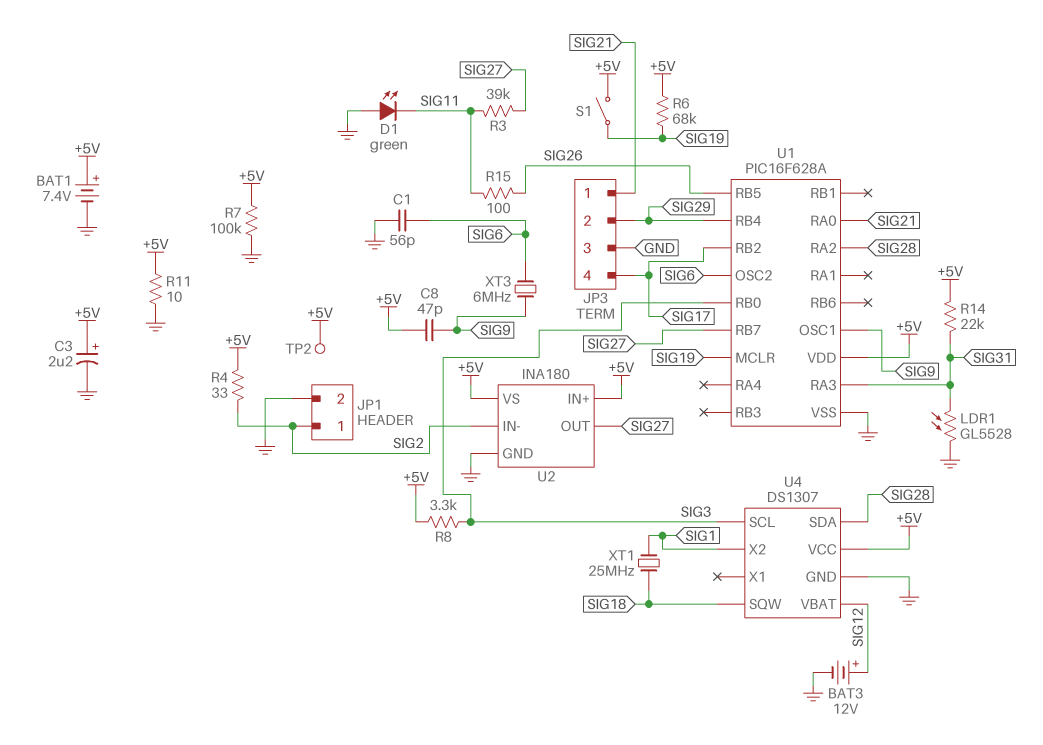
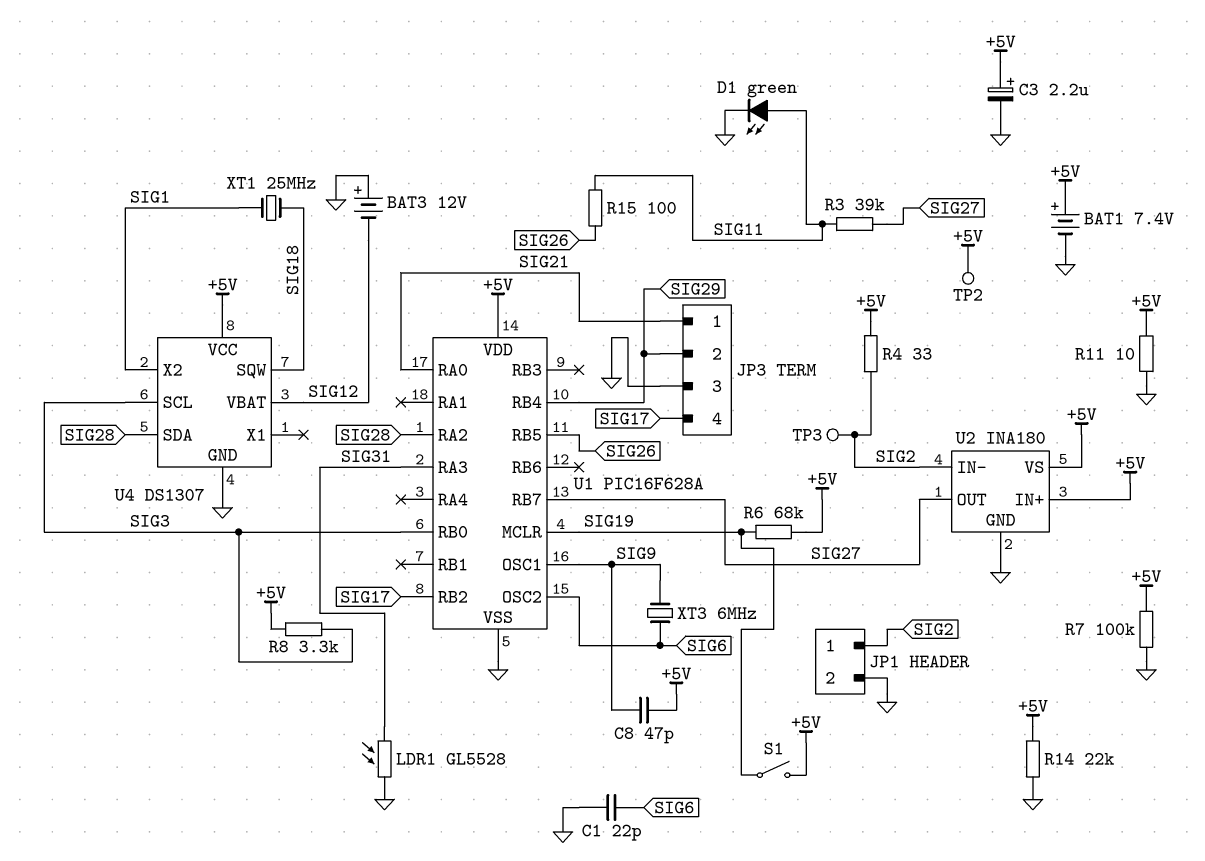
BAT3: 12V (plus SIG12, minus GND) -> 12V (plus GND, minus SIG12)
C1: 56pF (GND, SIG6) -> 22pF (GND, SIG6)
D1: LED green (A GND, K SIG11) -> LED green (A SIG11, K GND)
R14: 22k (+5V, SIG31) -> 22k (+5V, GND)
TP3: none -> test point (SIG2)

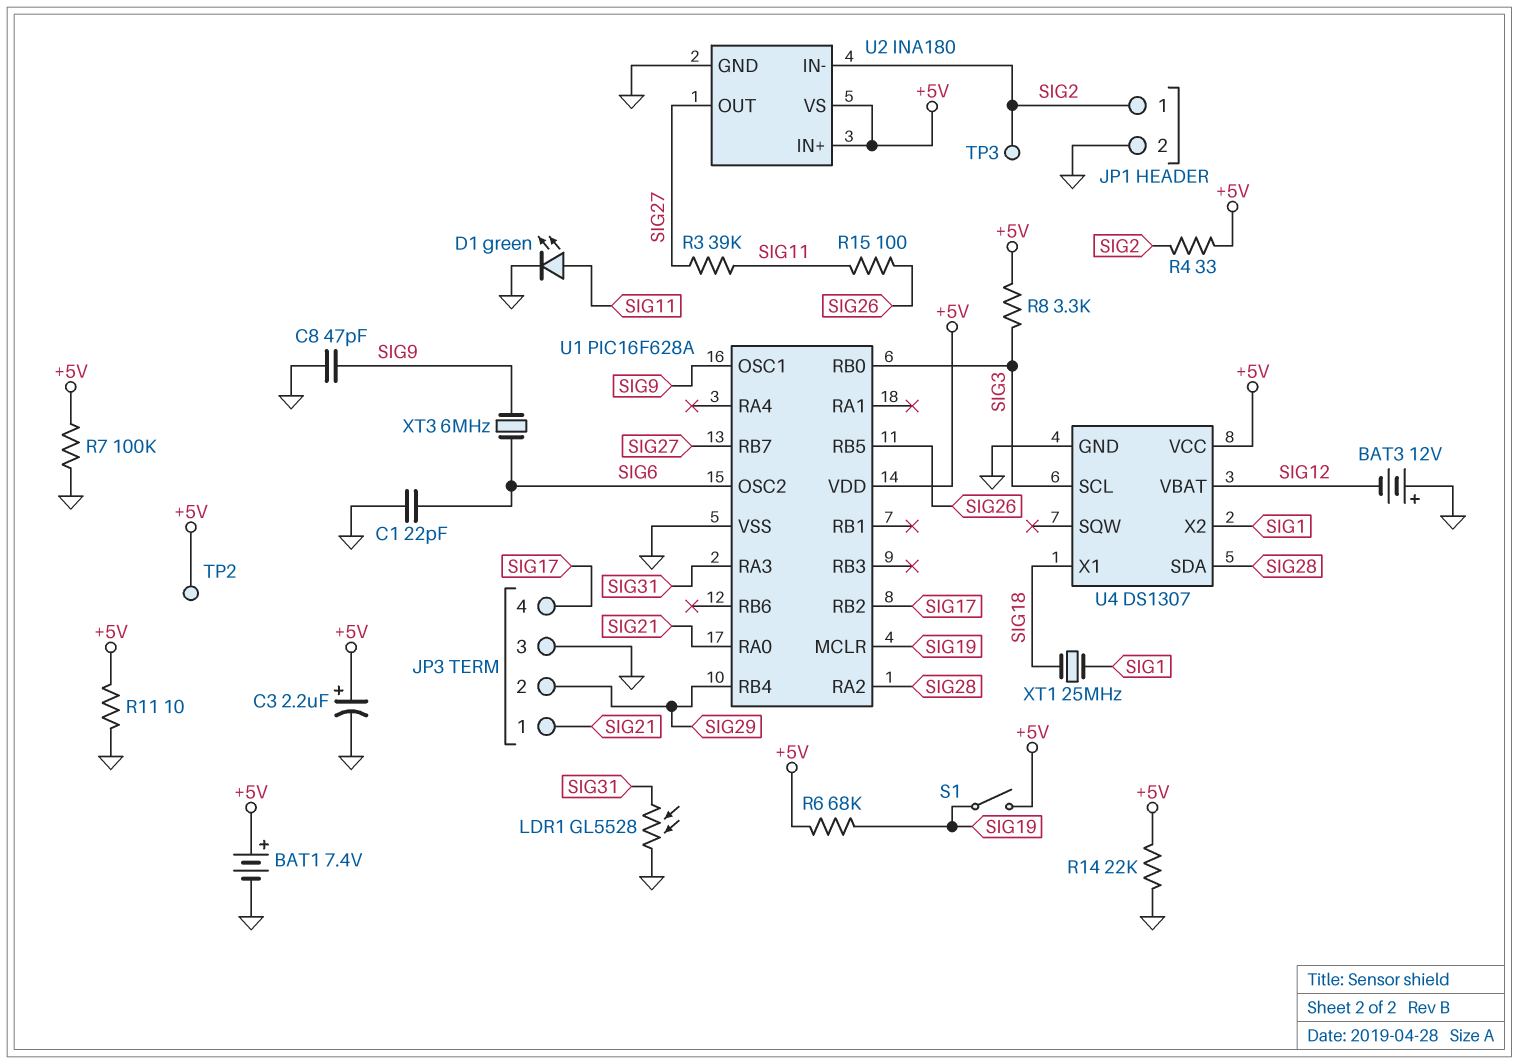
C8: 47pF (+5V, SIG9) -> 47pF (GND, SIG9)
U4 pin SQW: SIG18 -> none
U4 pin X1: none -> SIG18

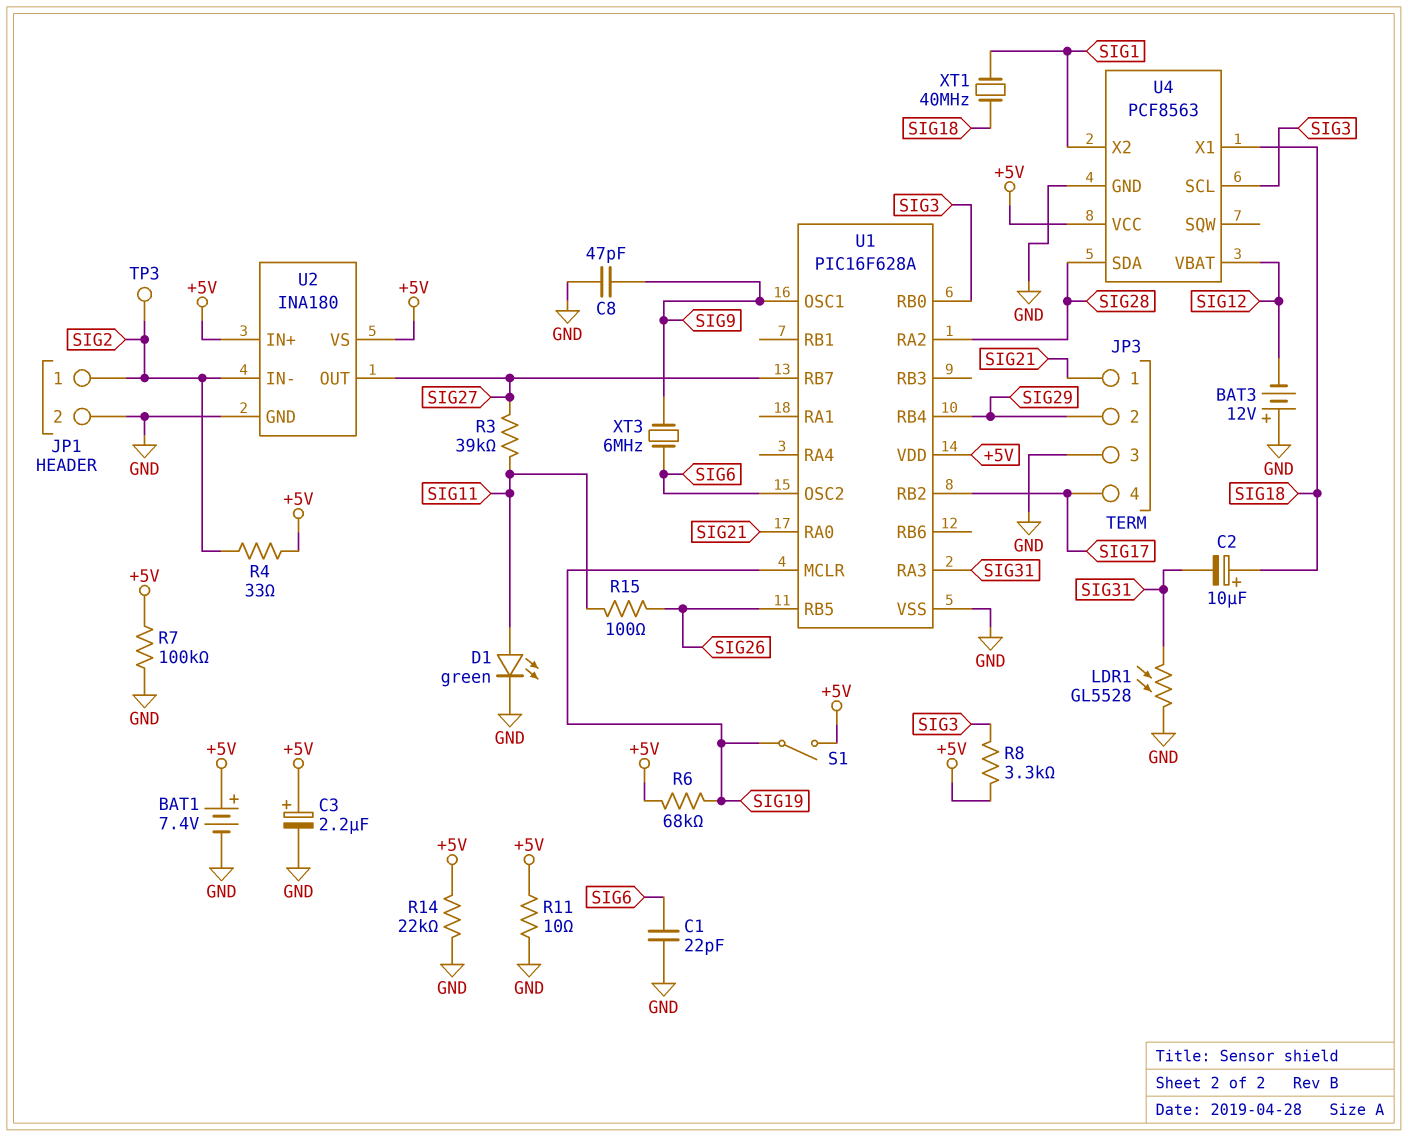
C2: none -> 10uF (plus SIG18, minus SIG31)
TP2: test point (+5V) -> none
U4: DS1307 -> PCF8563
XT1: 25MHz (SIG1, SIG18) -> 40MHz (SIG1, SIG18)

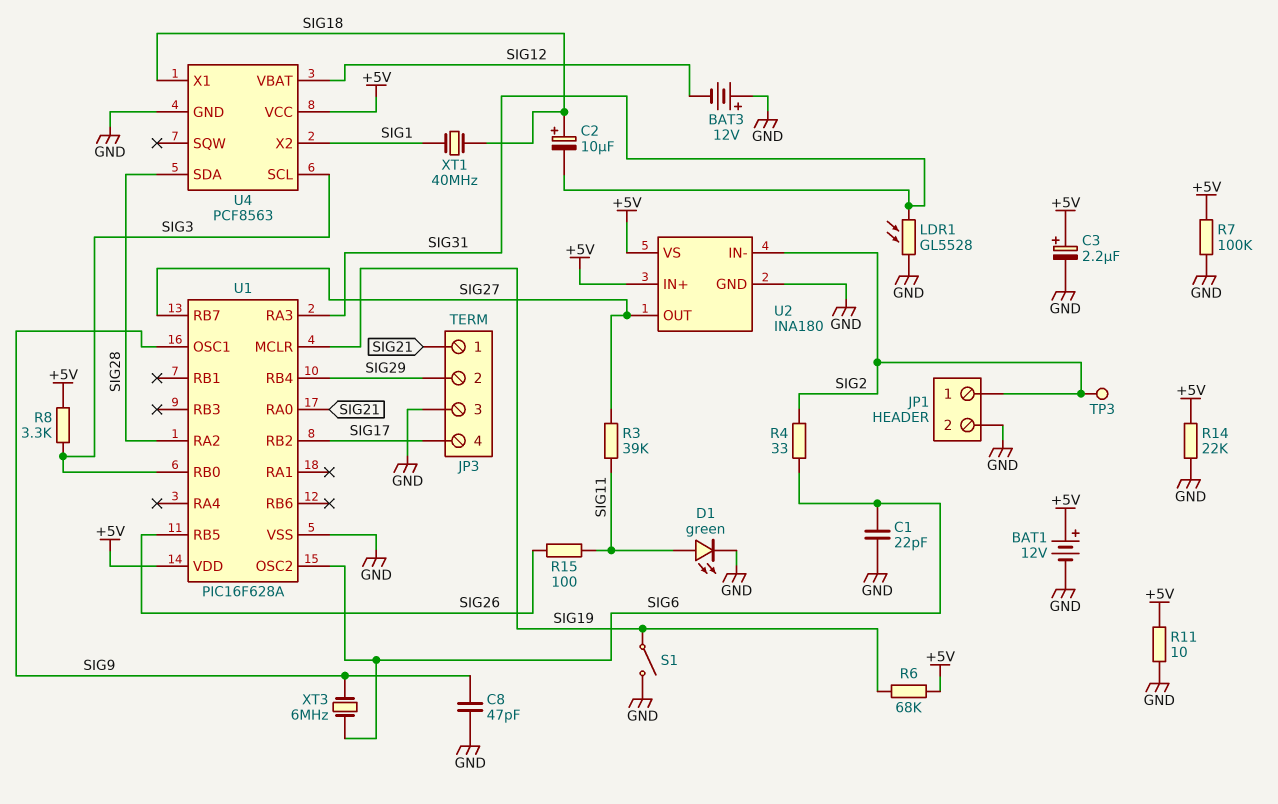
BAT1: 7.4V (plus +5V, minus GND) -> 12V (plus +5V, minus GND)
R4: 33 (+5V, SIG2) -> 33 (SIG2, SIG6)
S1: switch (+5V, SIG19) -> switch (GND, SIG19)

